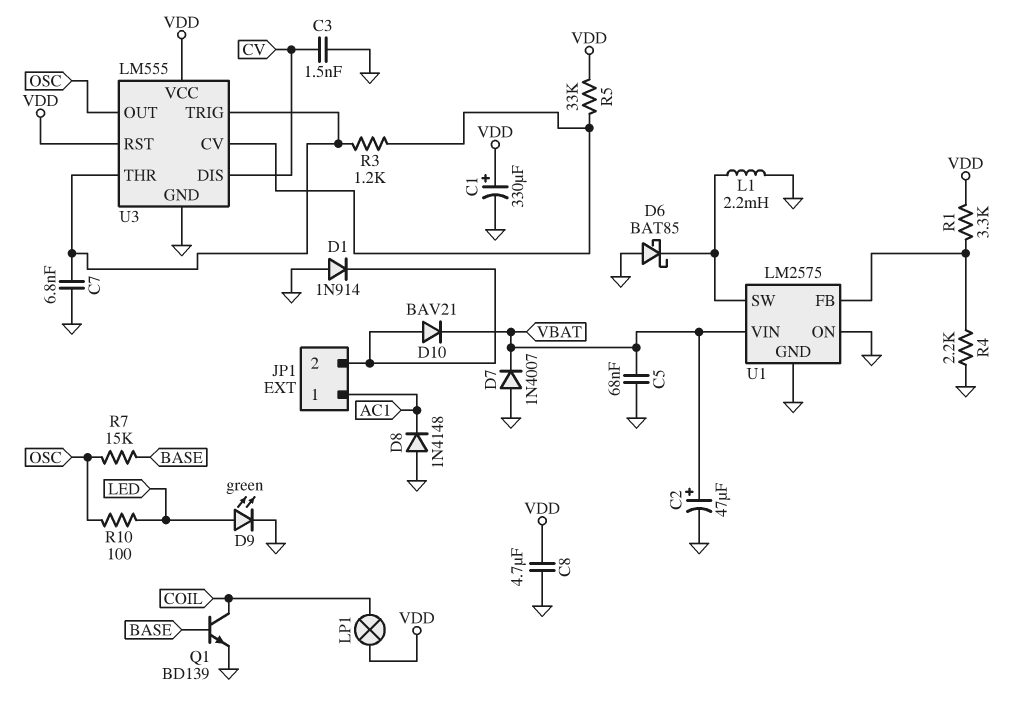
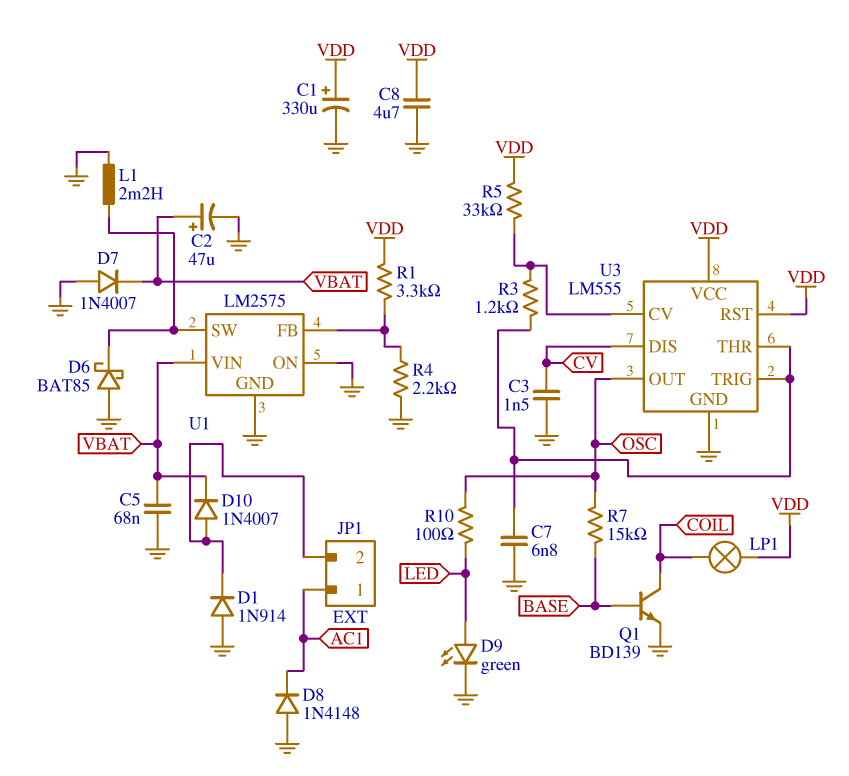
D10: diode BAV21 (A JP1/2, K VBAT) -> diode 1N4007 (A JP1/2, K VBAT)

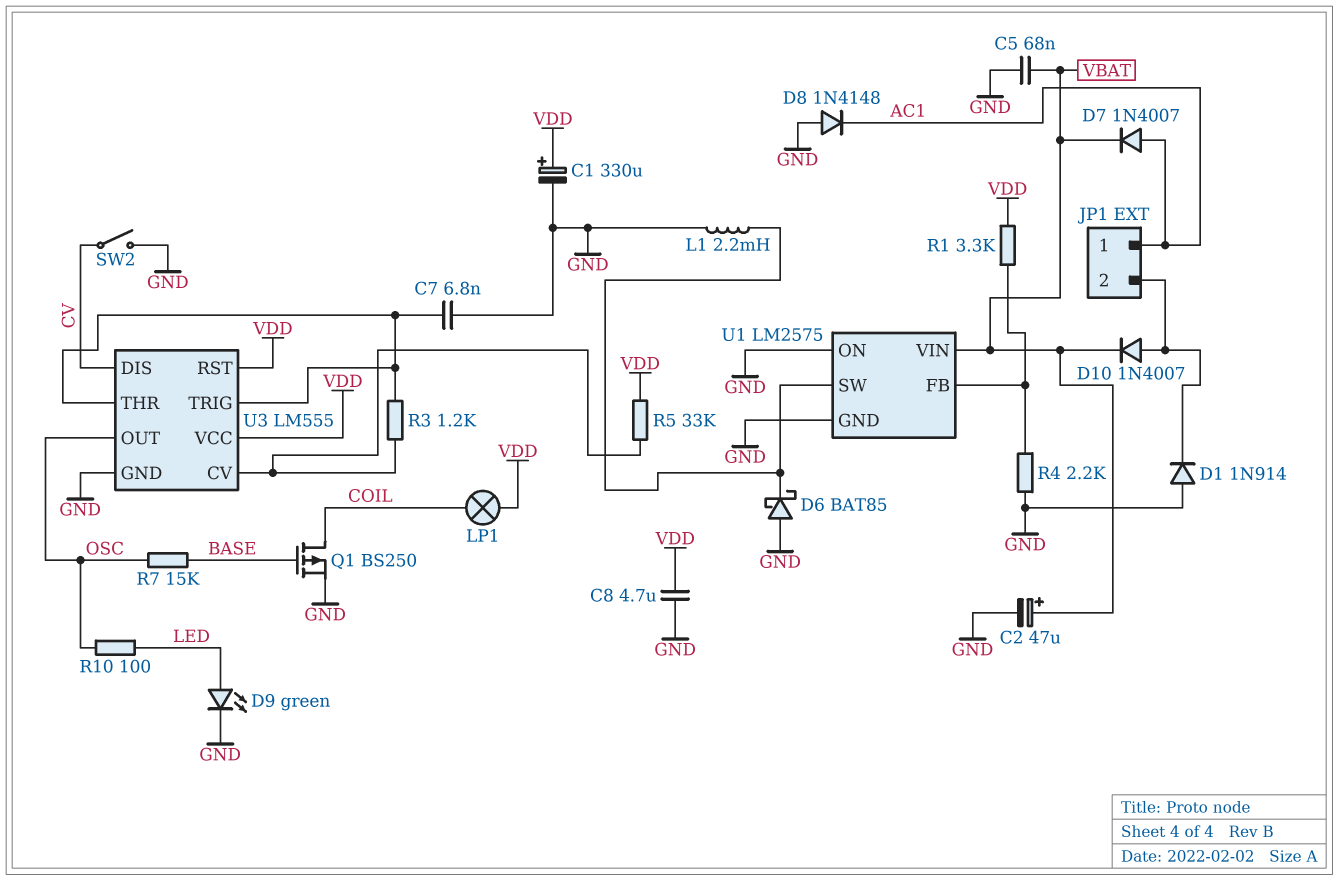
C3: 1.5nF (CV, GND) -> none
D7: diode 1N4007 (A GND, K VBAT) -> diode 1N4007 (A AC1, K VBAT)
Q1: NPN BD139 (B BASE, C COIL, E GND) -> PMOS BS250 (G BASE, D COIL, S GND)
SW2: none -> switch (CV, GND)

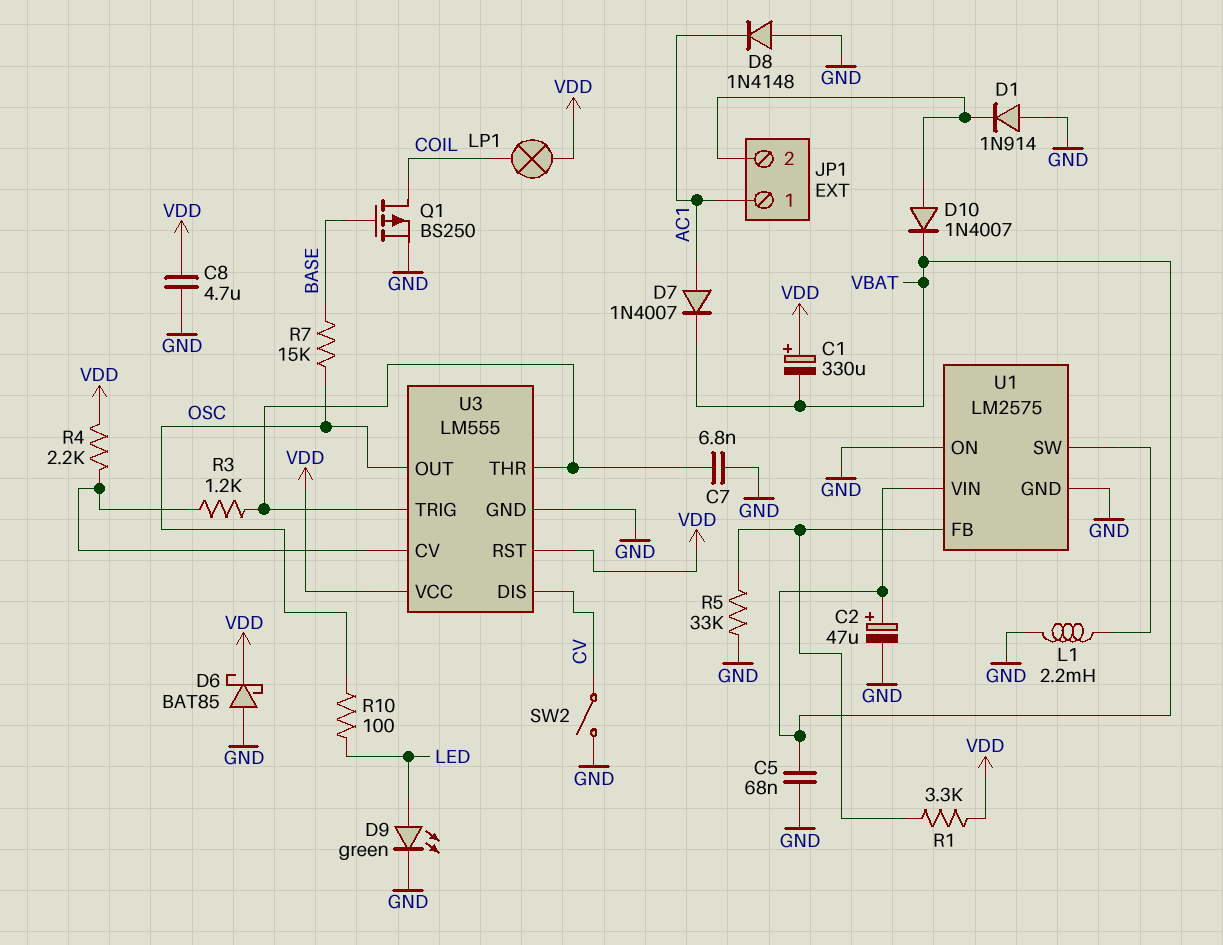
C1: 330uF (plus VDD, minus GND) -> 330uF (plus VDD, minus VBAT)
D6: schottky BAT85 (A GND, K U1/SW) -> schottky BAT85 (A GND, K VDD)
R4: 2.2k (GND, U1/FB) -> 2.2k (U3/CV, VDD)
R5: 33k (U3/CV, VDD) -> 33k (GND, U1/FB)

